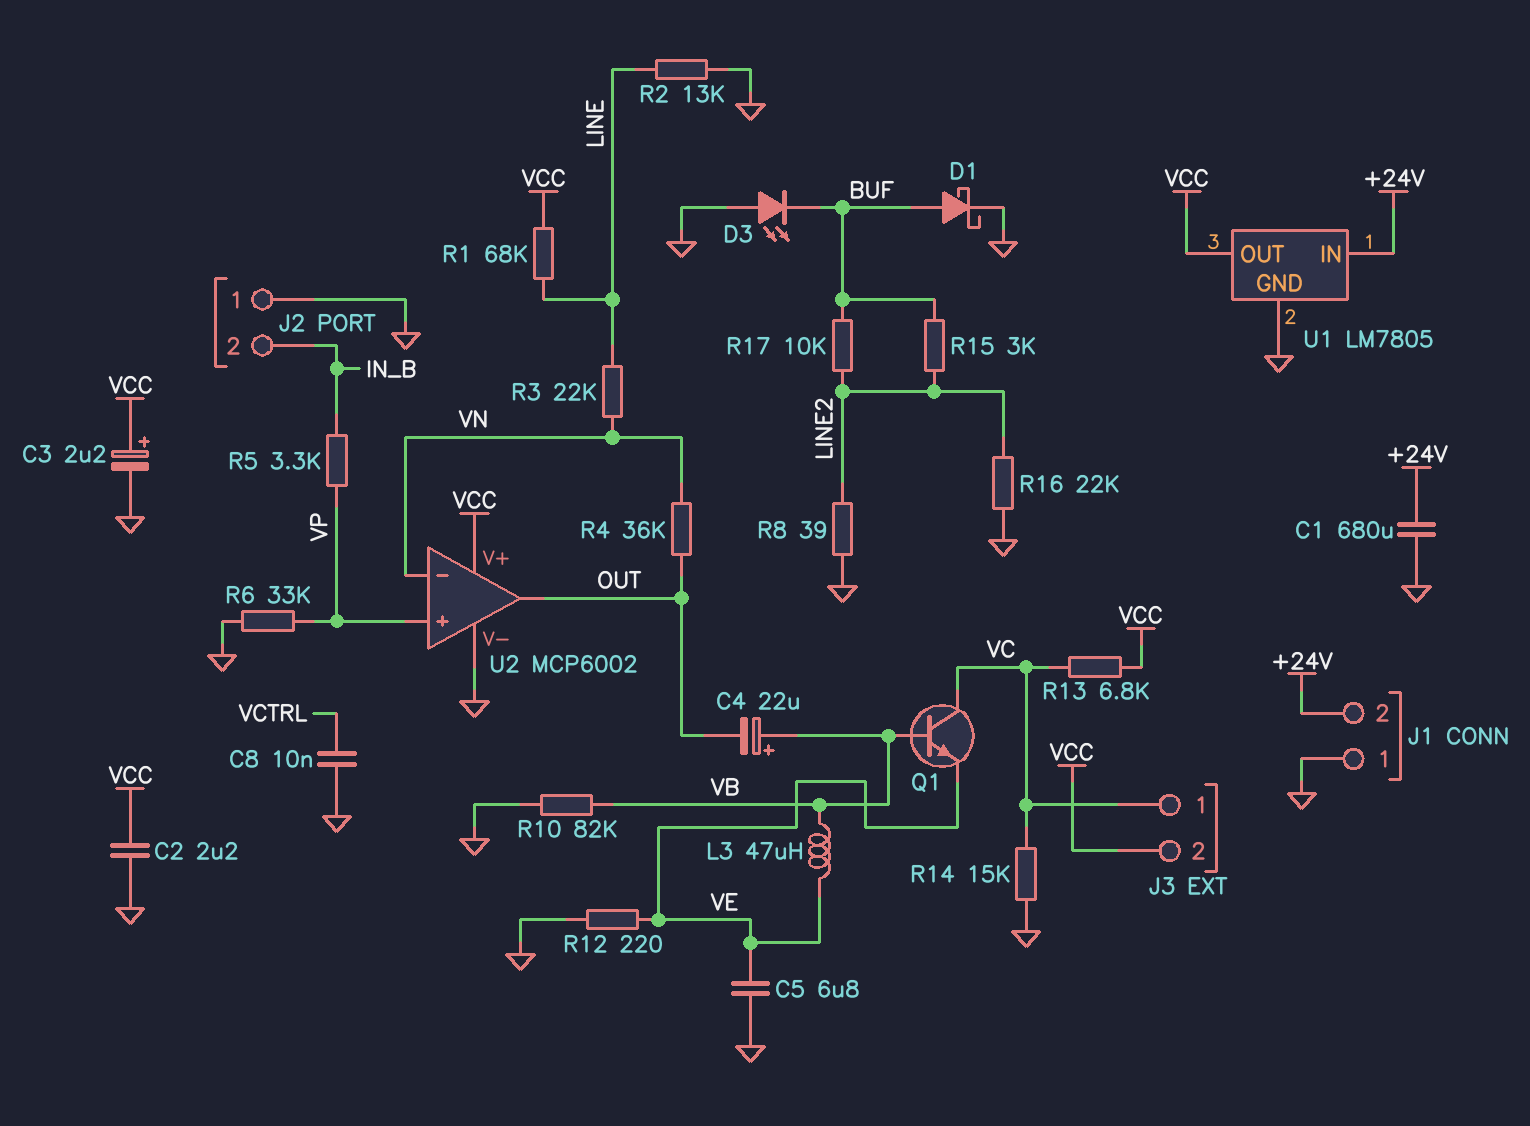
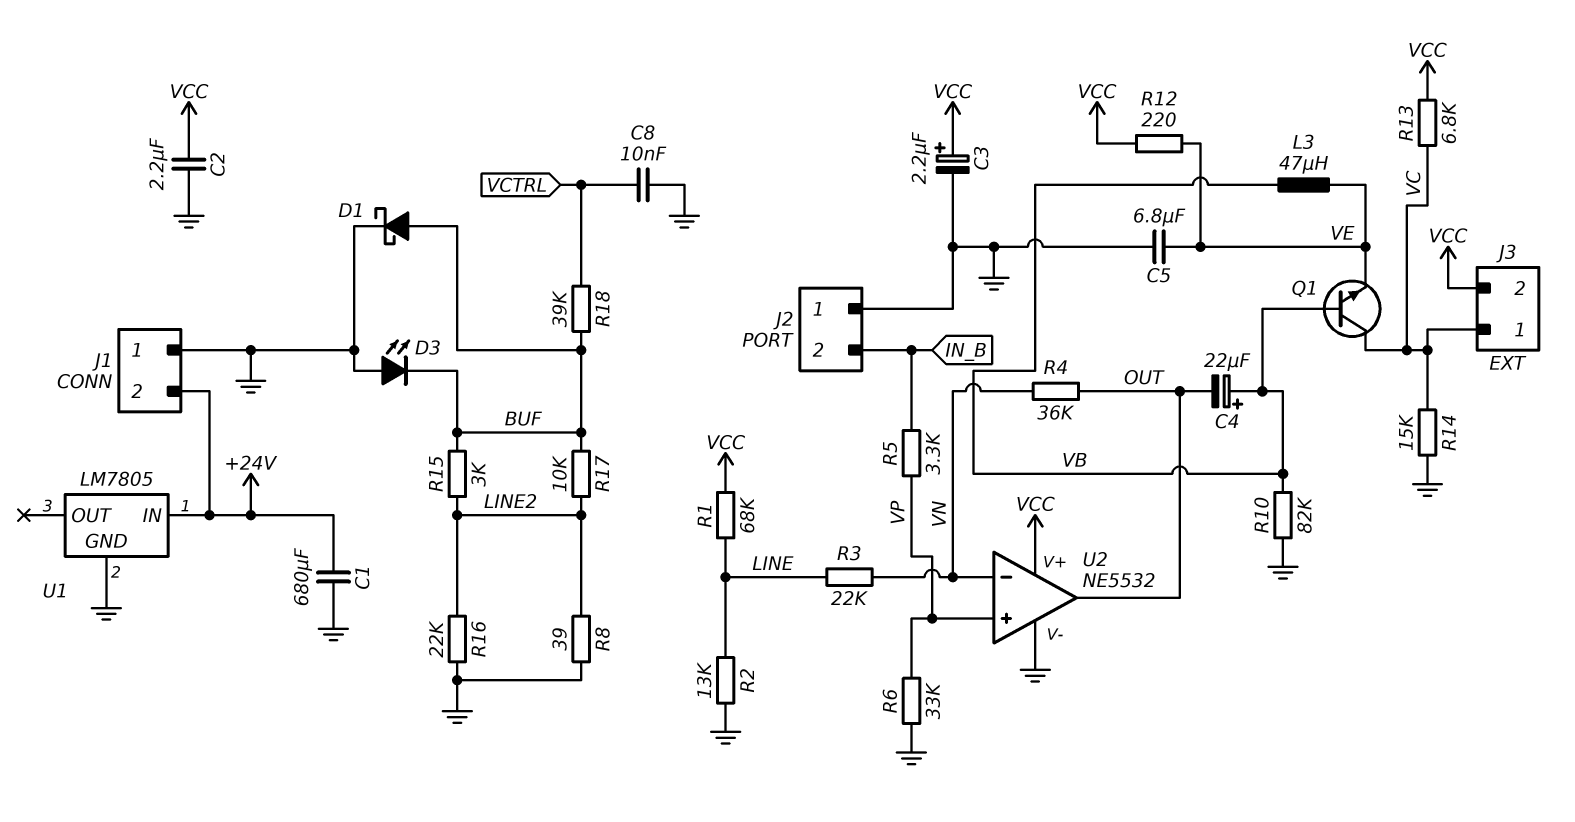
R12: 220 (GND, VE) -> 220 (VCC, VE)
R18: none -> 39k (BUF, VCTRL)
U1 pin OUT: VCC -> none
U2: MCP6002 -> NE5532

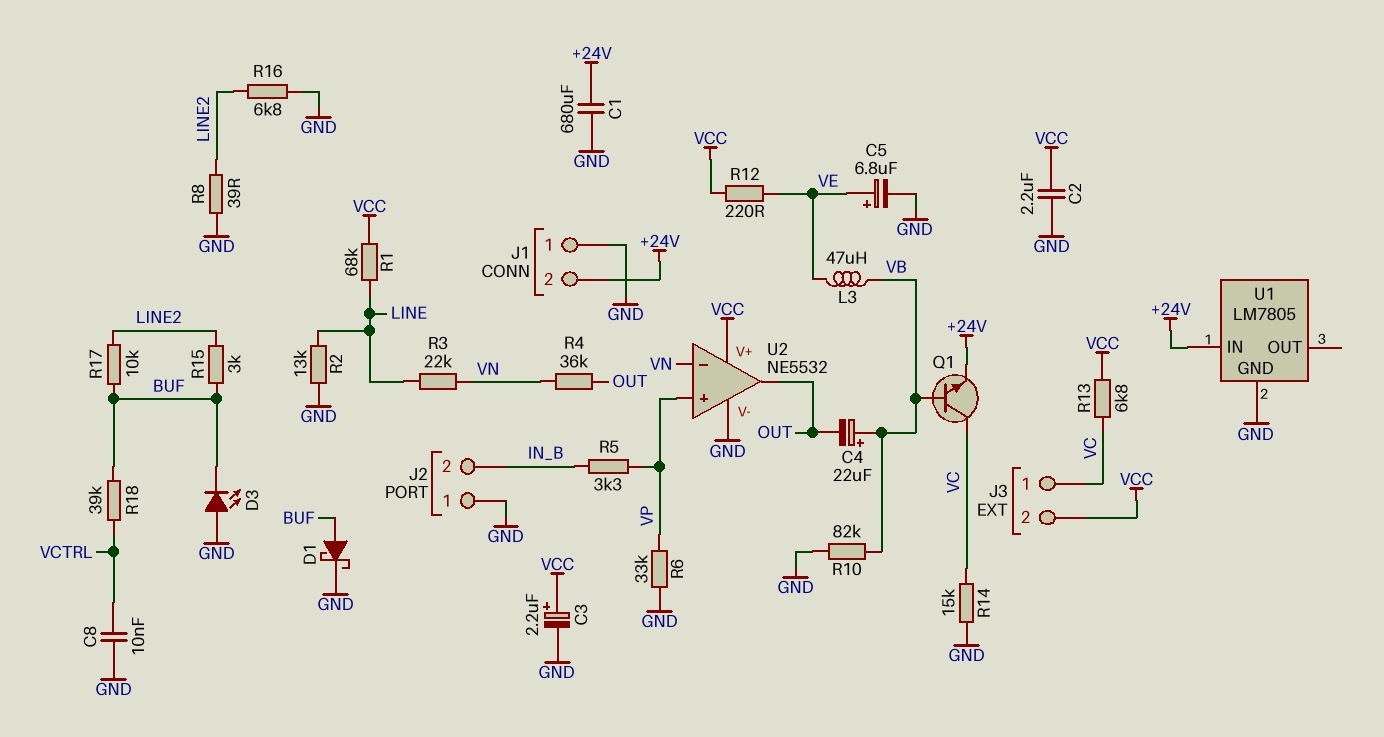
C5: 6.8uF (GND, VE) -> 6.8uF (plus VE, minus GND)
Q1: NPN (B VB, C VC, E VE) -> NPN (B VB, C VC, E +24V)
R16: 22k (GND, LINE2) -> 6.8k (GND, LINE2)

